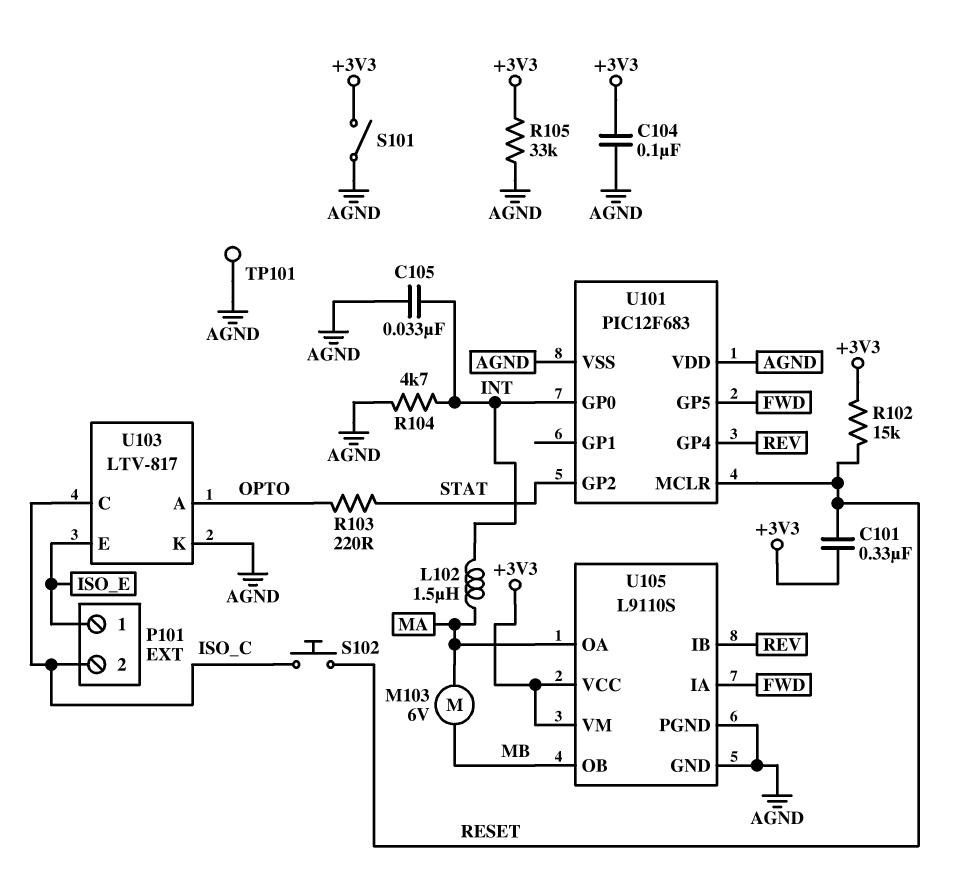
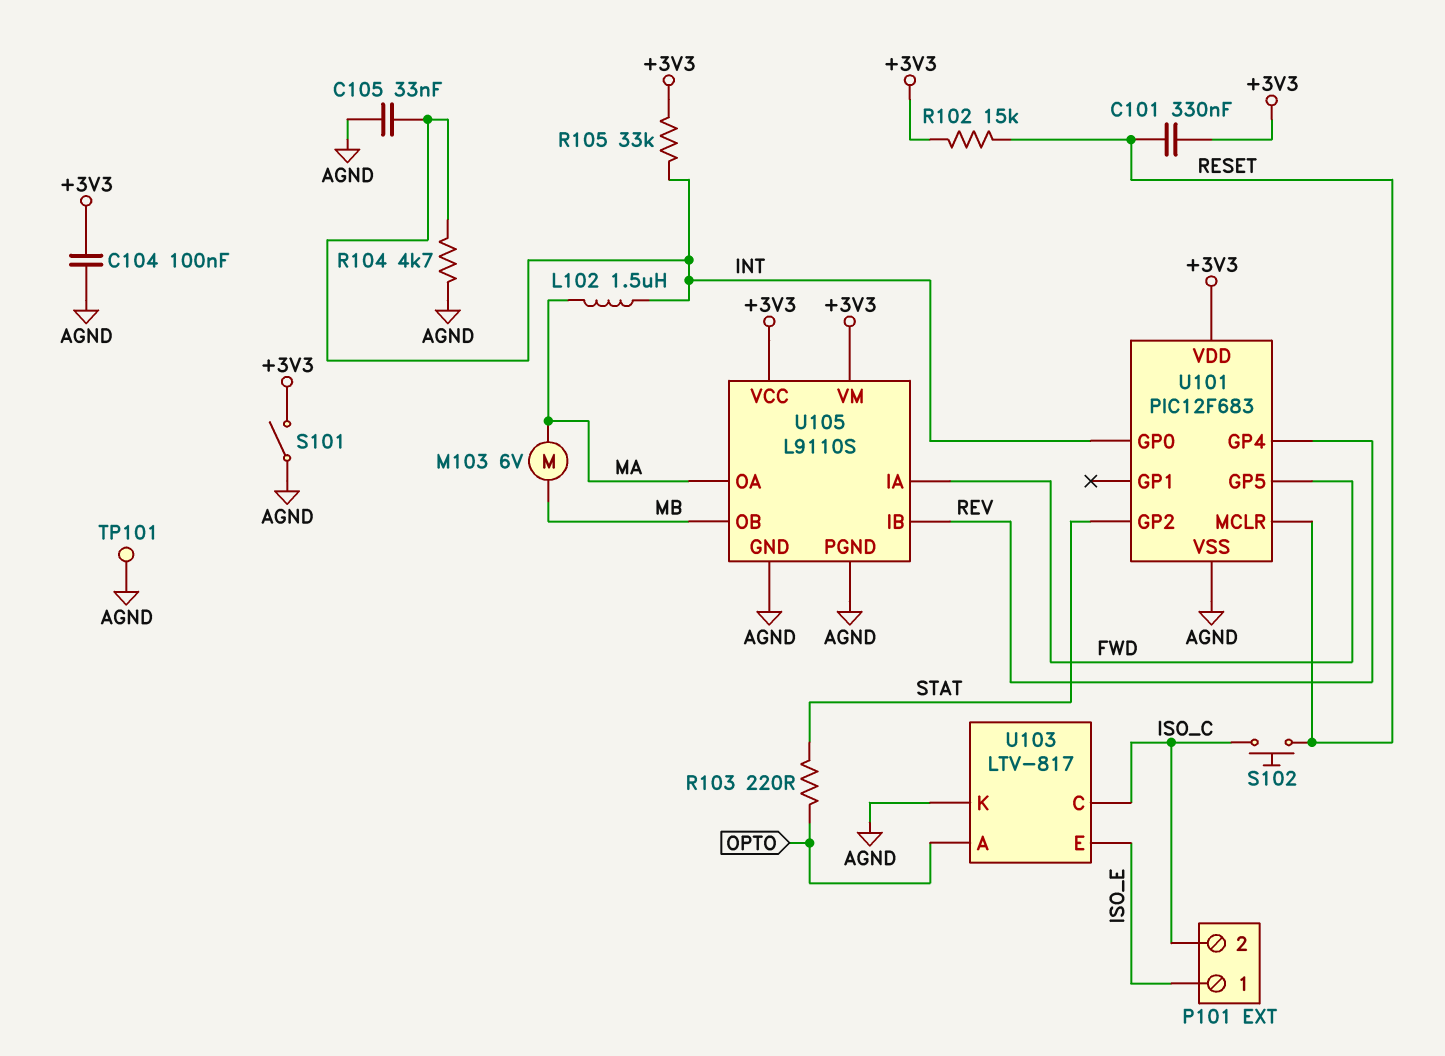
R105: 33k (+3V3, AGND) -> 33k (+3V3, INT)
U101 pin VDD: AGND -> +3V3

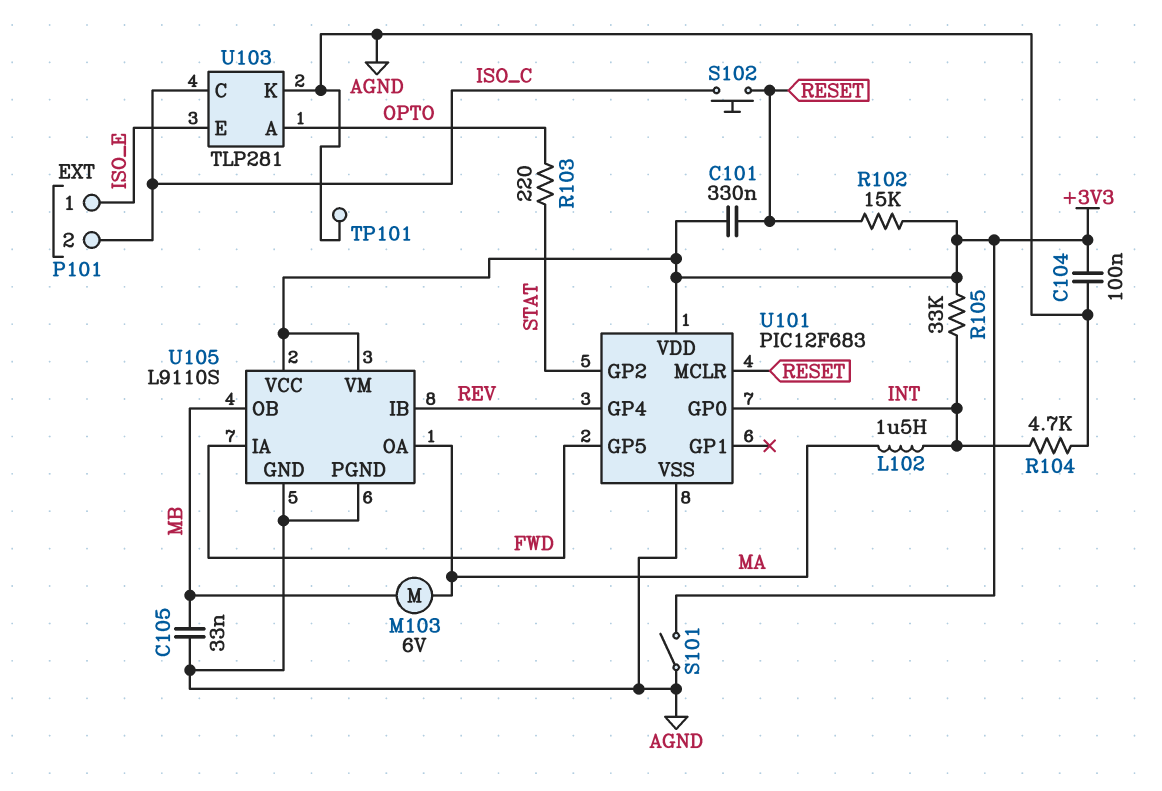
C105: 33nF (AGND, INT) -> 33nF (AGND, MB)
U103: LTV-817 -> TLP281

